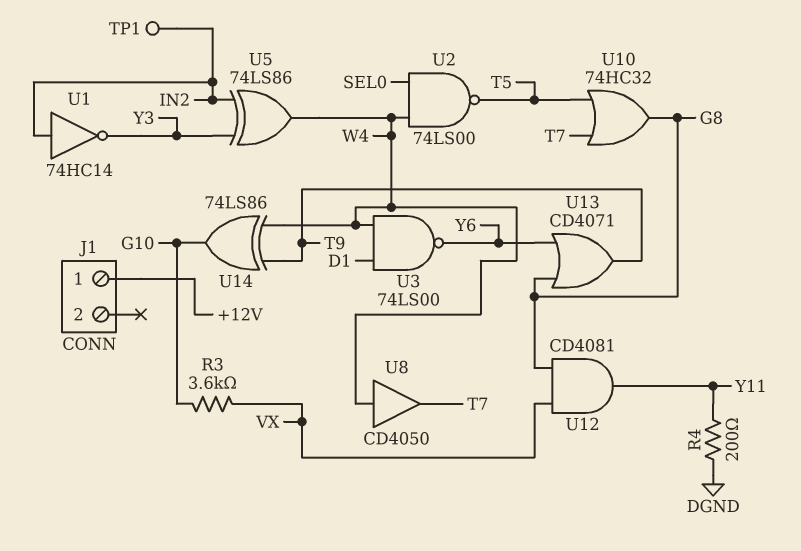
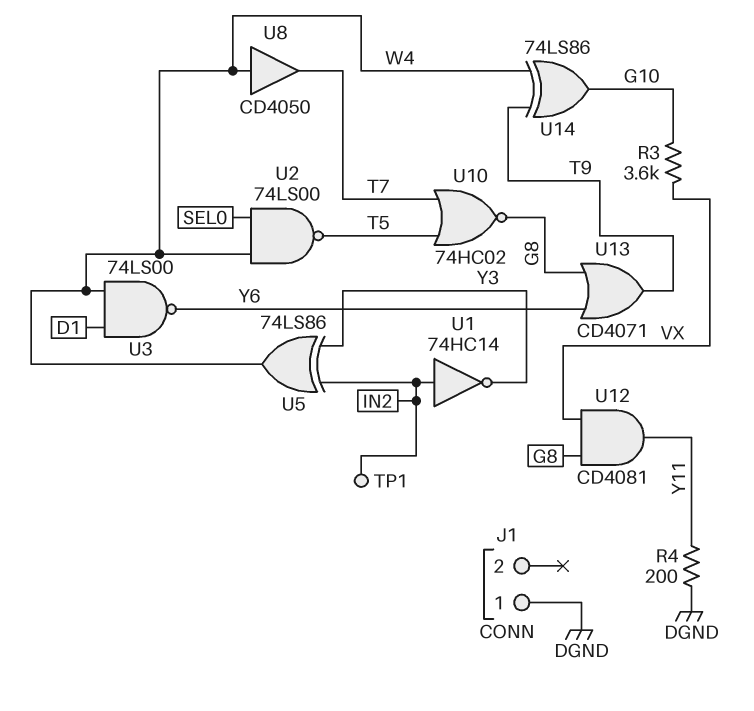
J1 pin 1: +12V -> DGND
U10: OR 74HC32 (in T5, in T7, out G8) -> NOR 74HC02 (in T5, in T7, out G8)

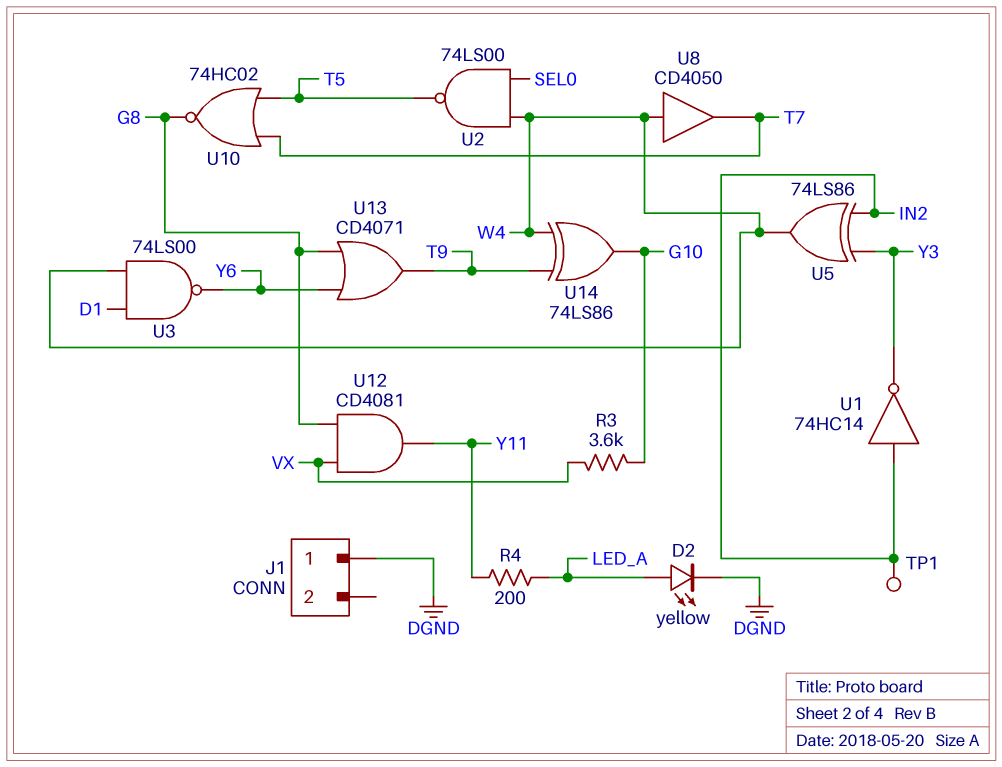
D2: none -> LED yellow (A LED_A, K DGND)
R4: 200 (DGND, Y11) -> 200 (LED_A, Y11)

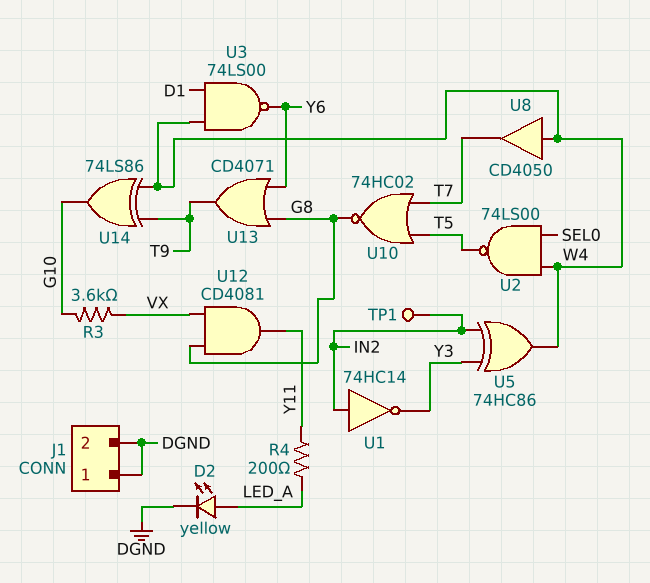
J1 pin 2: none -> DGND
U5: XOR 74LS86 (in IN2, in Y3, out W4) -> XOR 74HC86 (in IN2, in Y3, out W4)

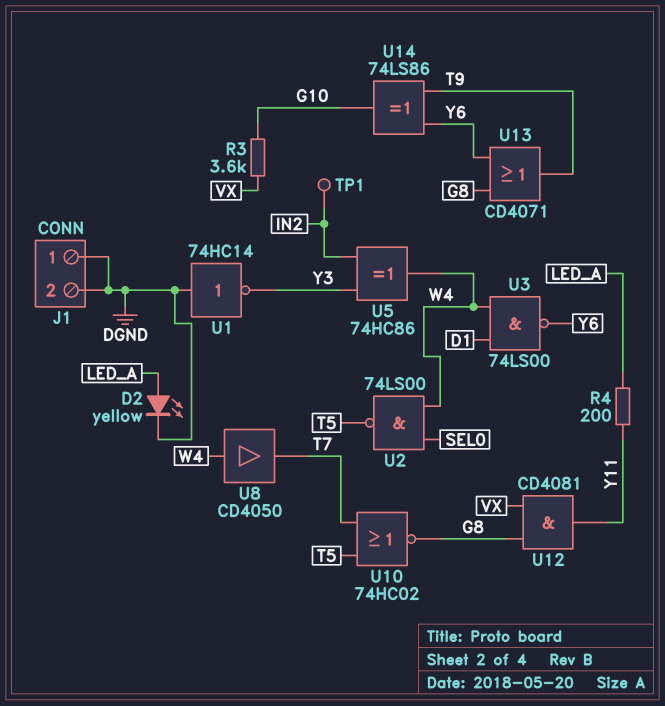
U1: NOT 74HC14 (in IN2, out Y3) -> NOT 74HC14 (in DGND, out Y3)
U14: XOR 74LS86 (in T9, in W4, out G10) -> XOR 74LS86 (in T9, in Y6, out G10)

